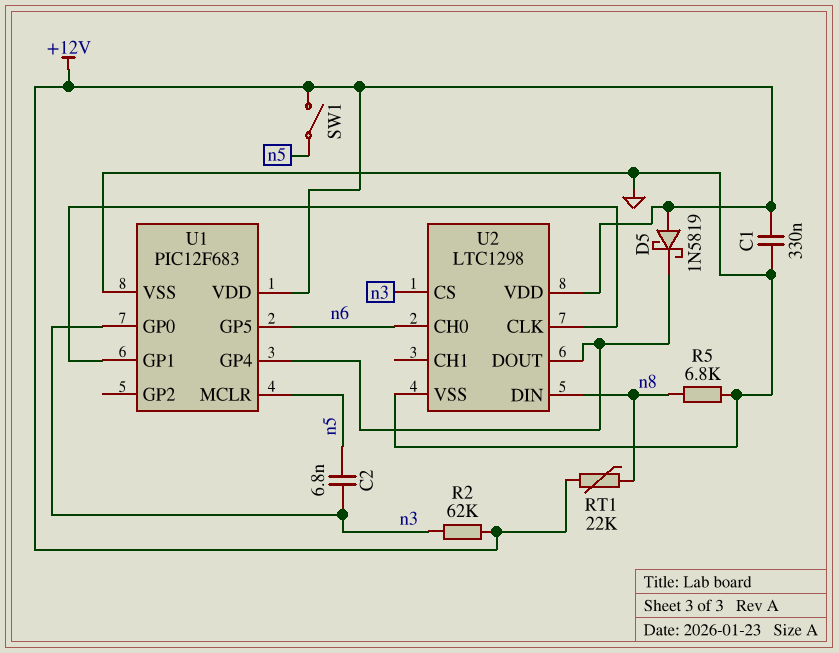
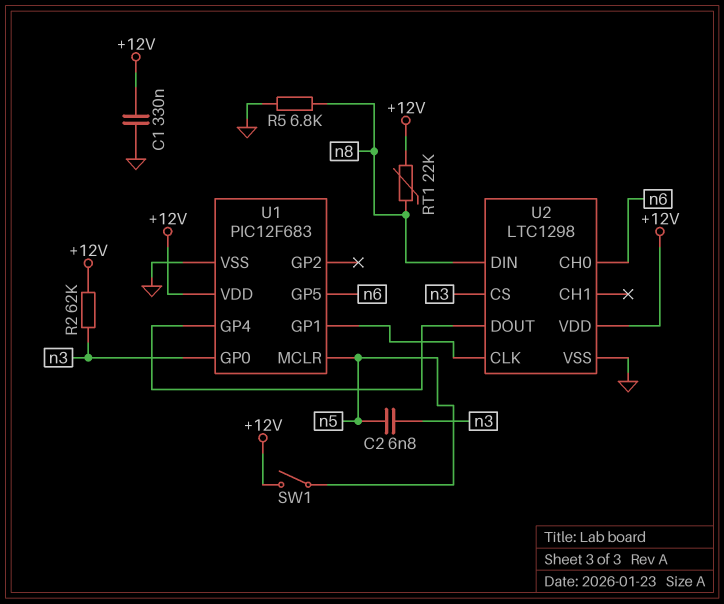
D5: schottky 1N5819 (A +12V, K U1/GP4) -> none

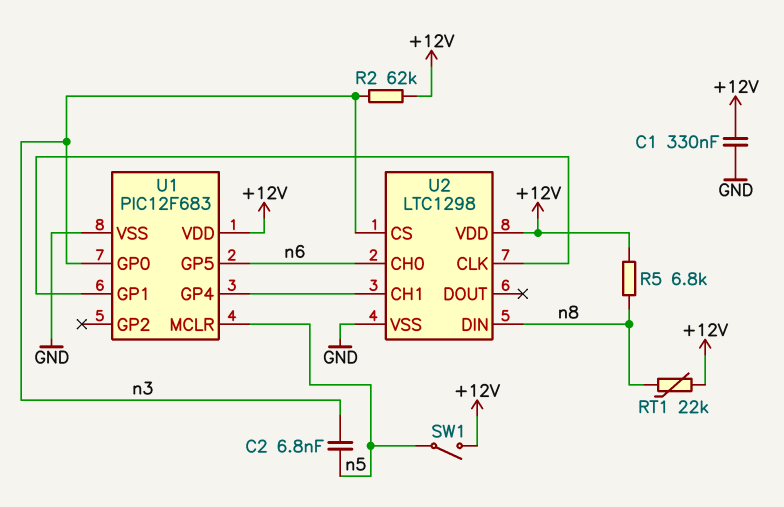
R5: 6.8k (GND, n8) -> 6.8k (+12V, n8)
U2 pin CH1: none -> U1/GP4
U2 pin DOUT: U1/GP4 -> none

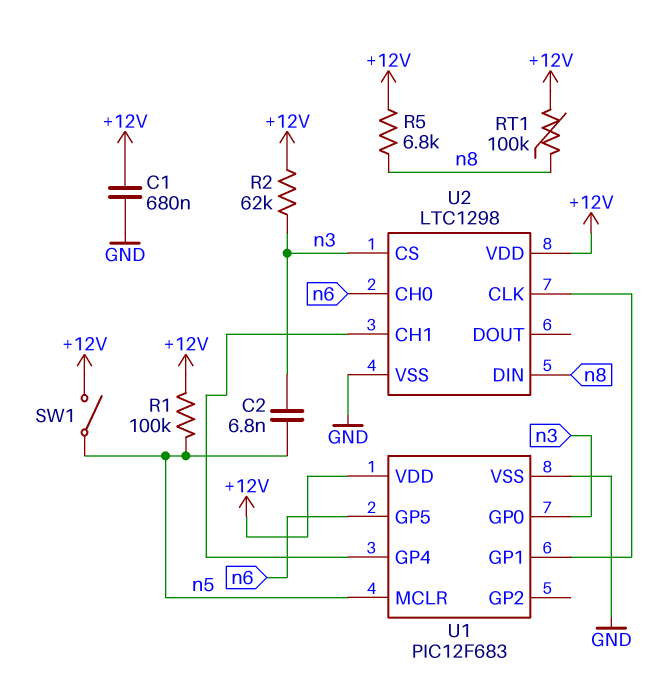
C1: 330nF (+12V, GND) -> 680nF (+12V, GND)
R1: none -> 100k (+12V, n5)
RT1: 22k (+12V, n8) -> 100k (+12V, n8)

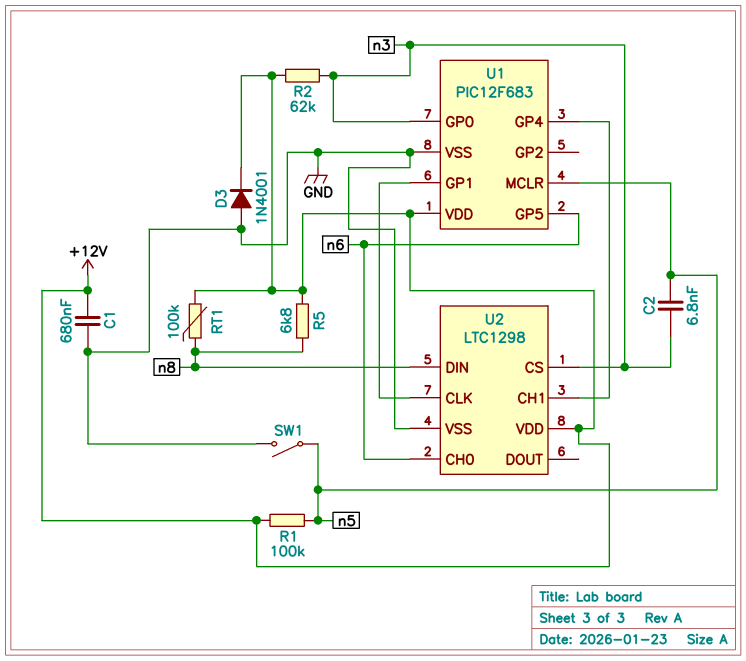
D3: none -> diode 1N4001 (A GND, K +12V)
SW1: switch (+12V, n5) -> switch (GND, n5)

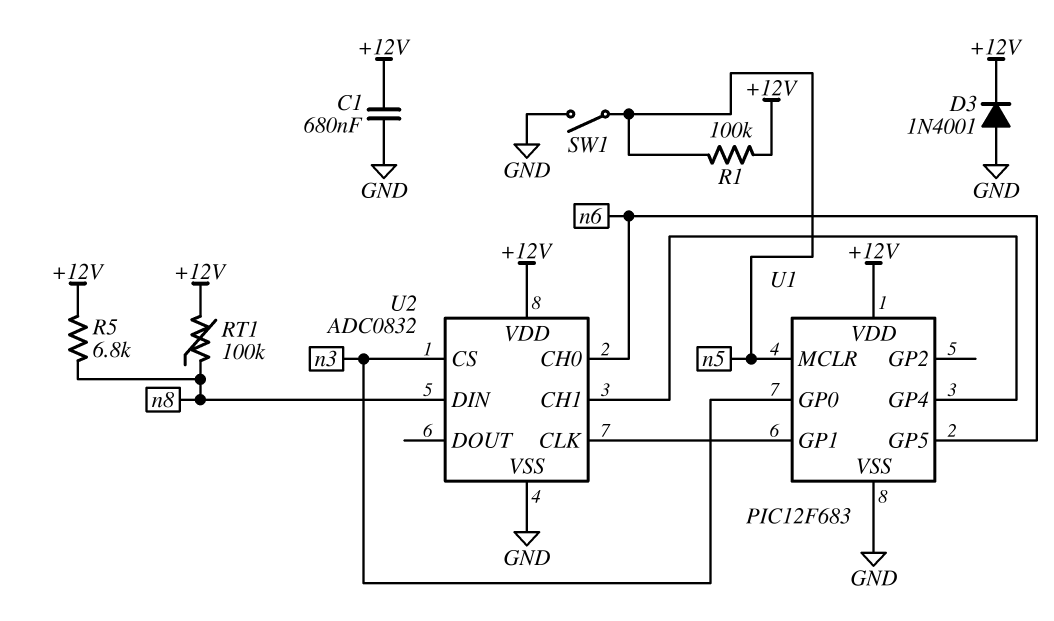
C2: 6.8nF (n3, n5) -> none
R2: 62k (+12V, n3) -> none
U2: LTC1298 -> ADC0832

